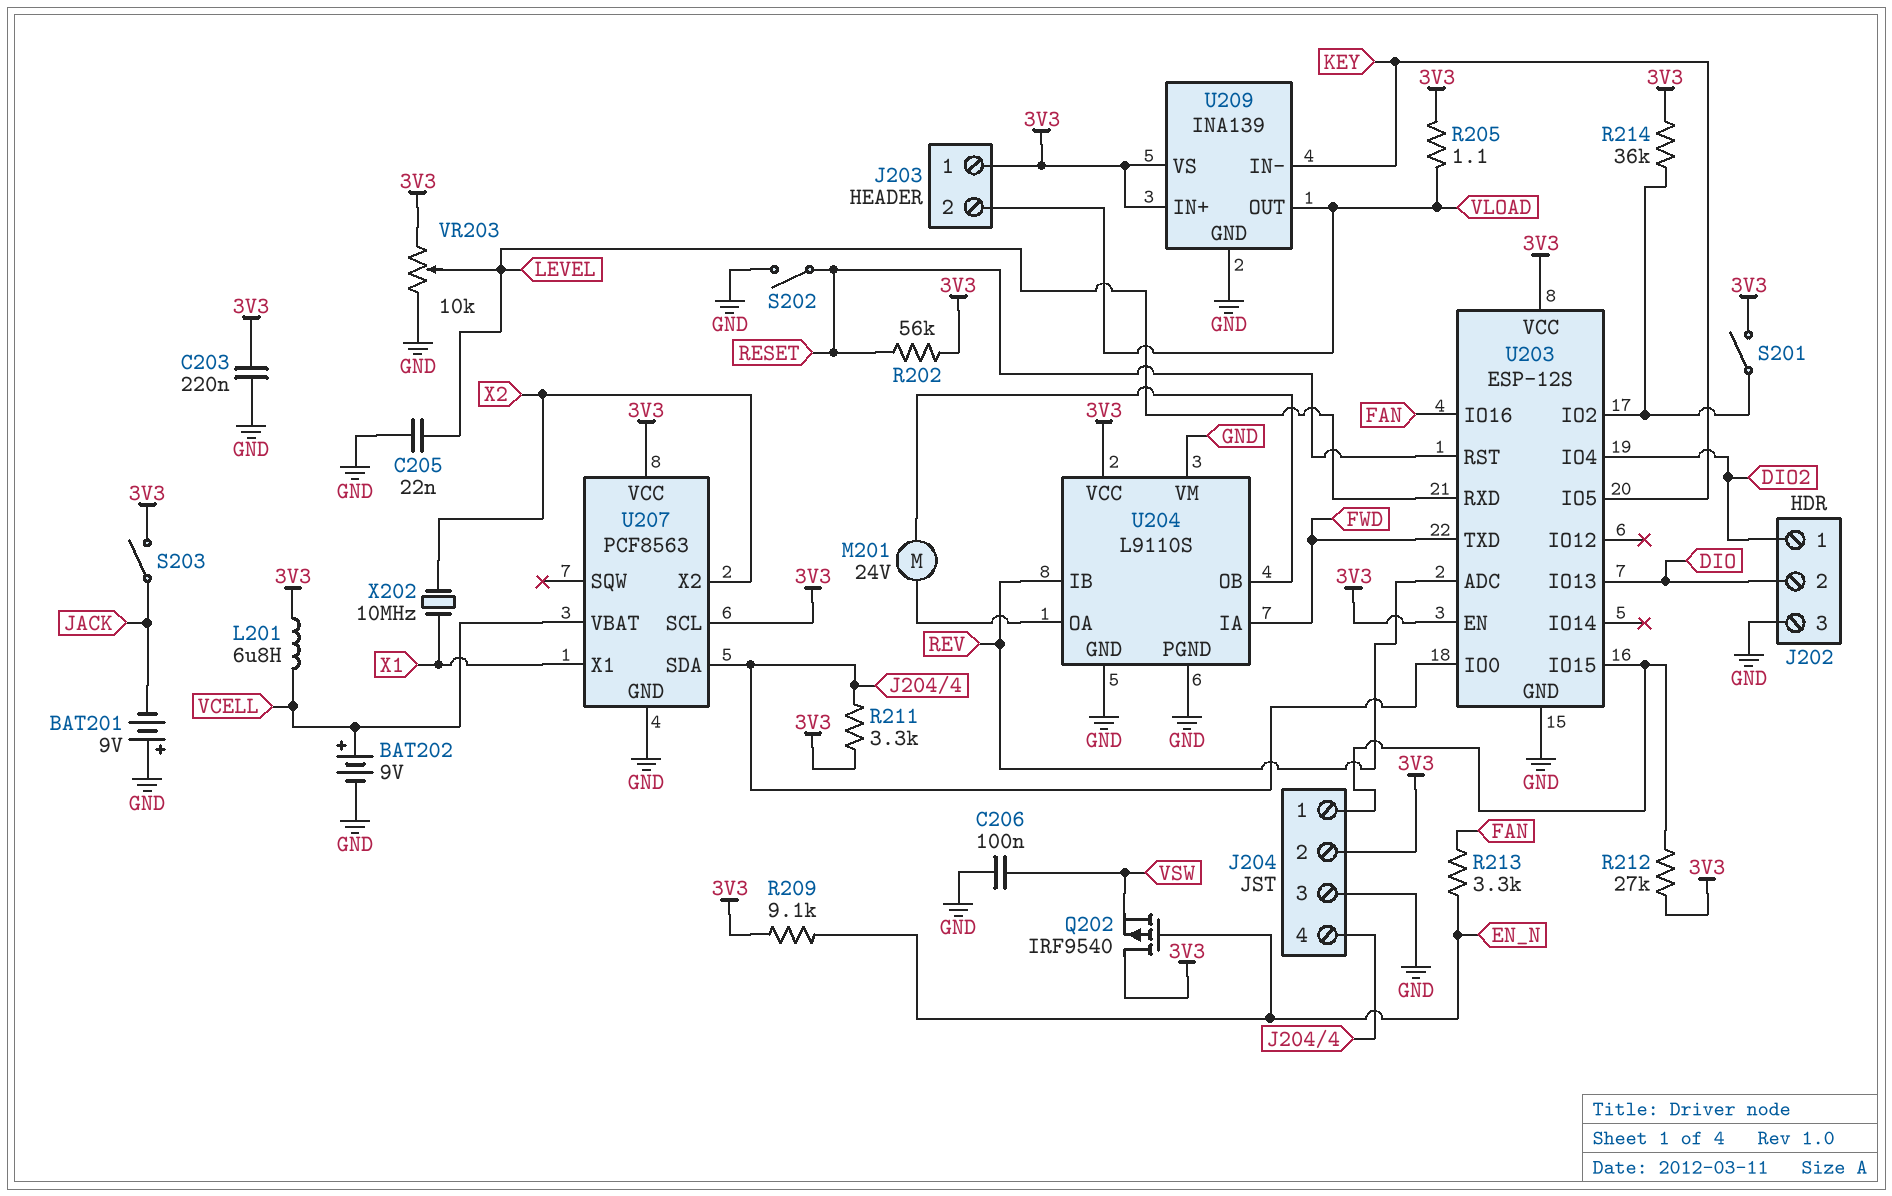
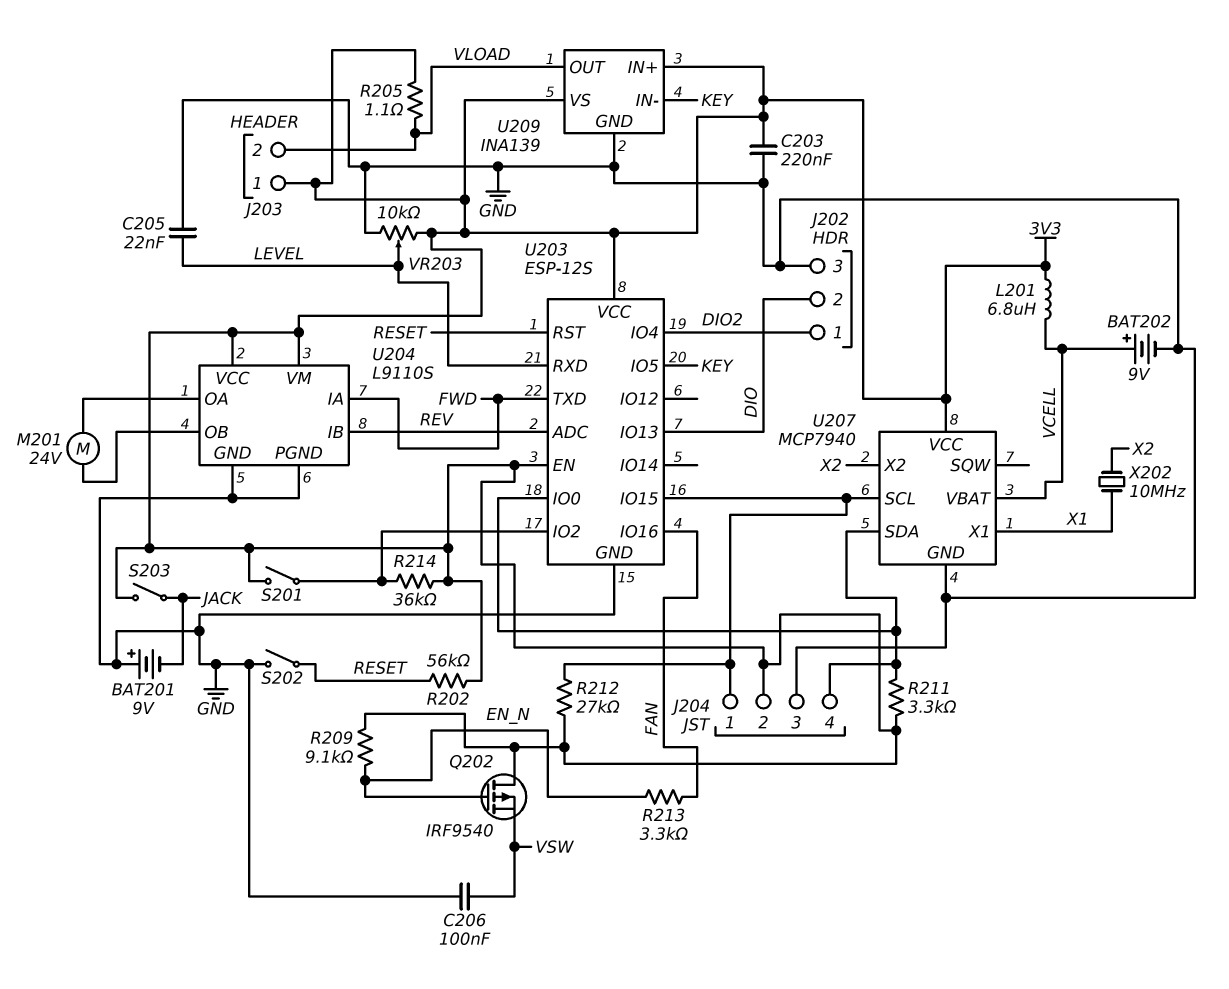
U204 pin VM: GND -> 3V3
U207: PCF8563 -> MCP7940
U207 pin SCL: 3V3 -> J204/1

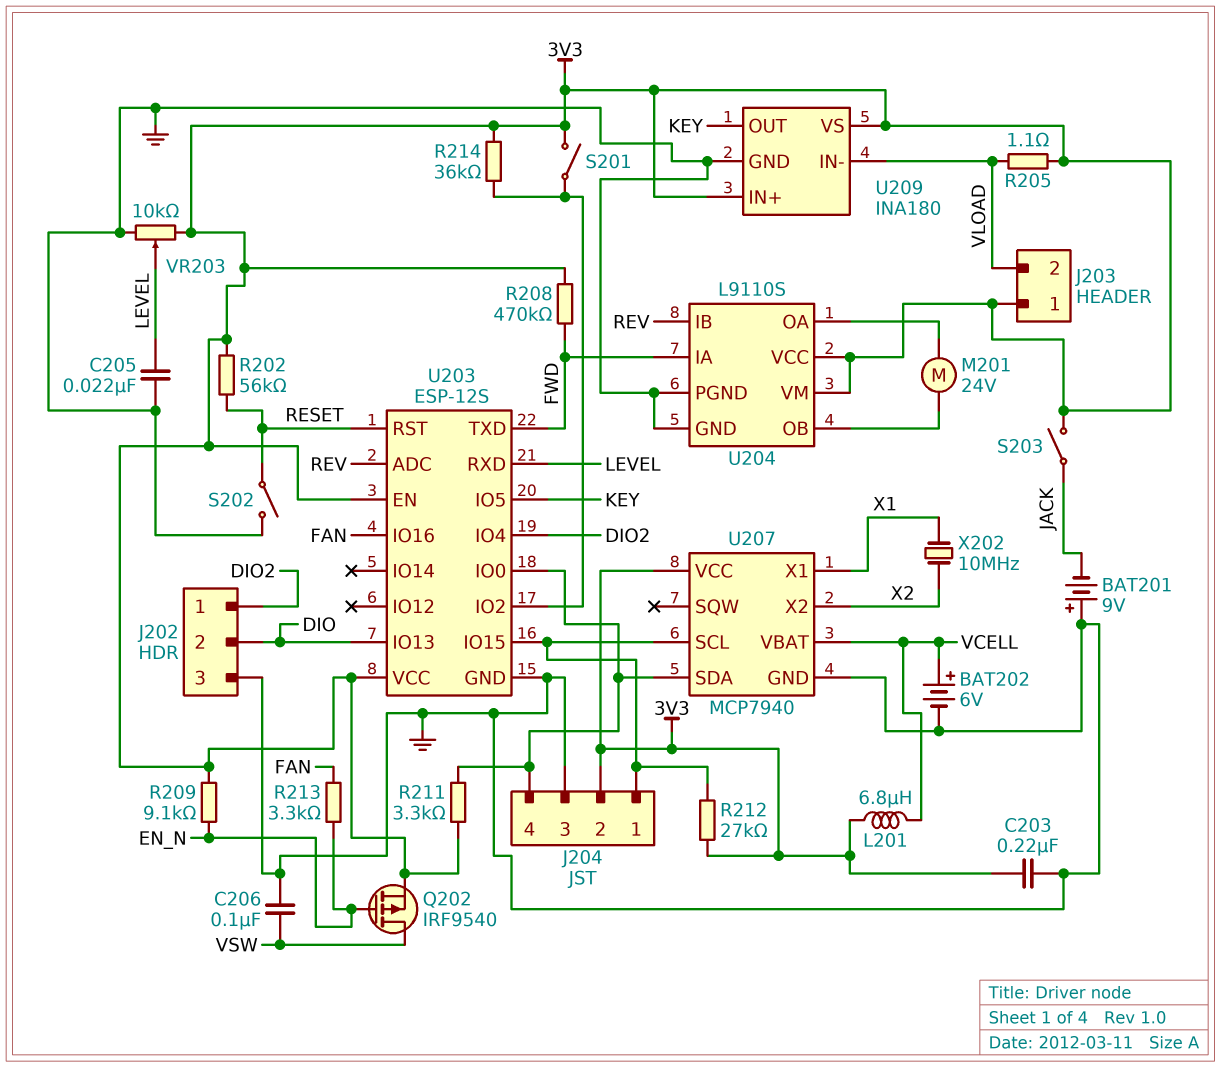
BAT202: 9V (plus VCELL, minus GND) -> 6V (plus VCELL, minus GND)
Q202: PMOS IRF9540 (G EN_N, D 3V3, S VSW) -> PMOS IRF9540 (G EN_N, D VSW, S 3V3)
R208: none -> 470k (3V3, FWD)
U209: INA139 -> INA180
U209 pin IN-: KEY -> VLOAD
U209 pin OUT: VLOAD -> KEY

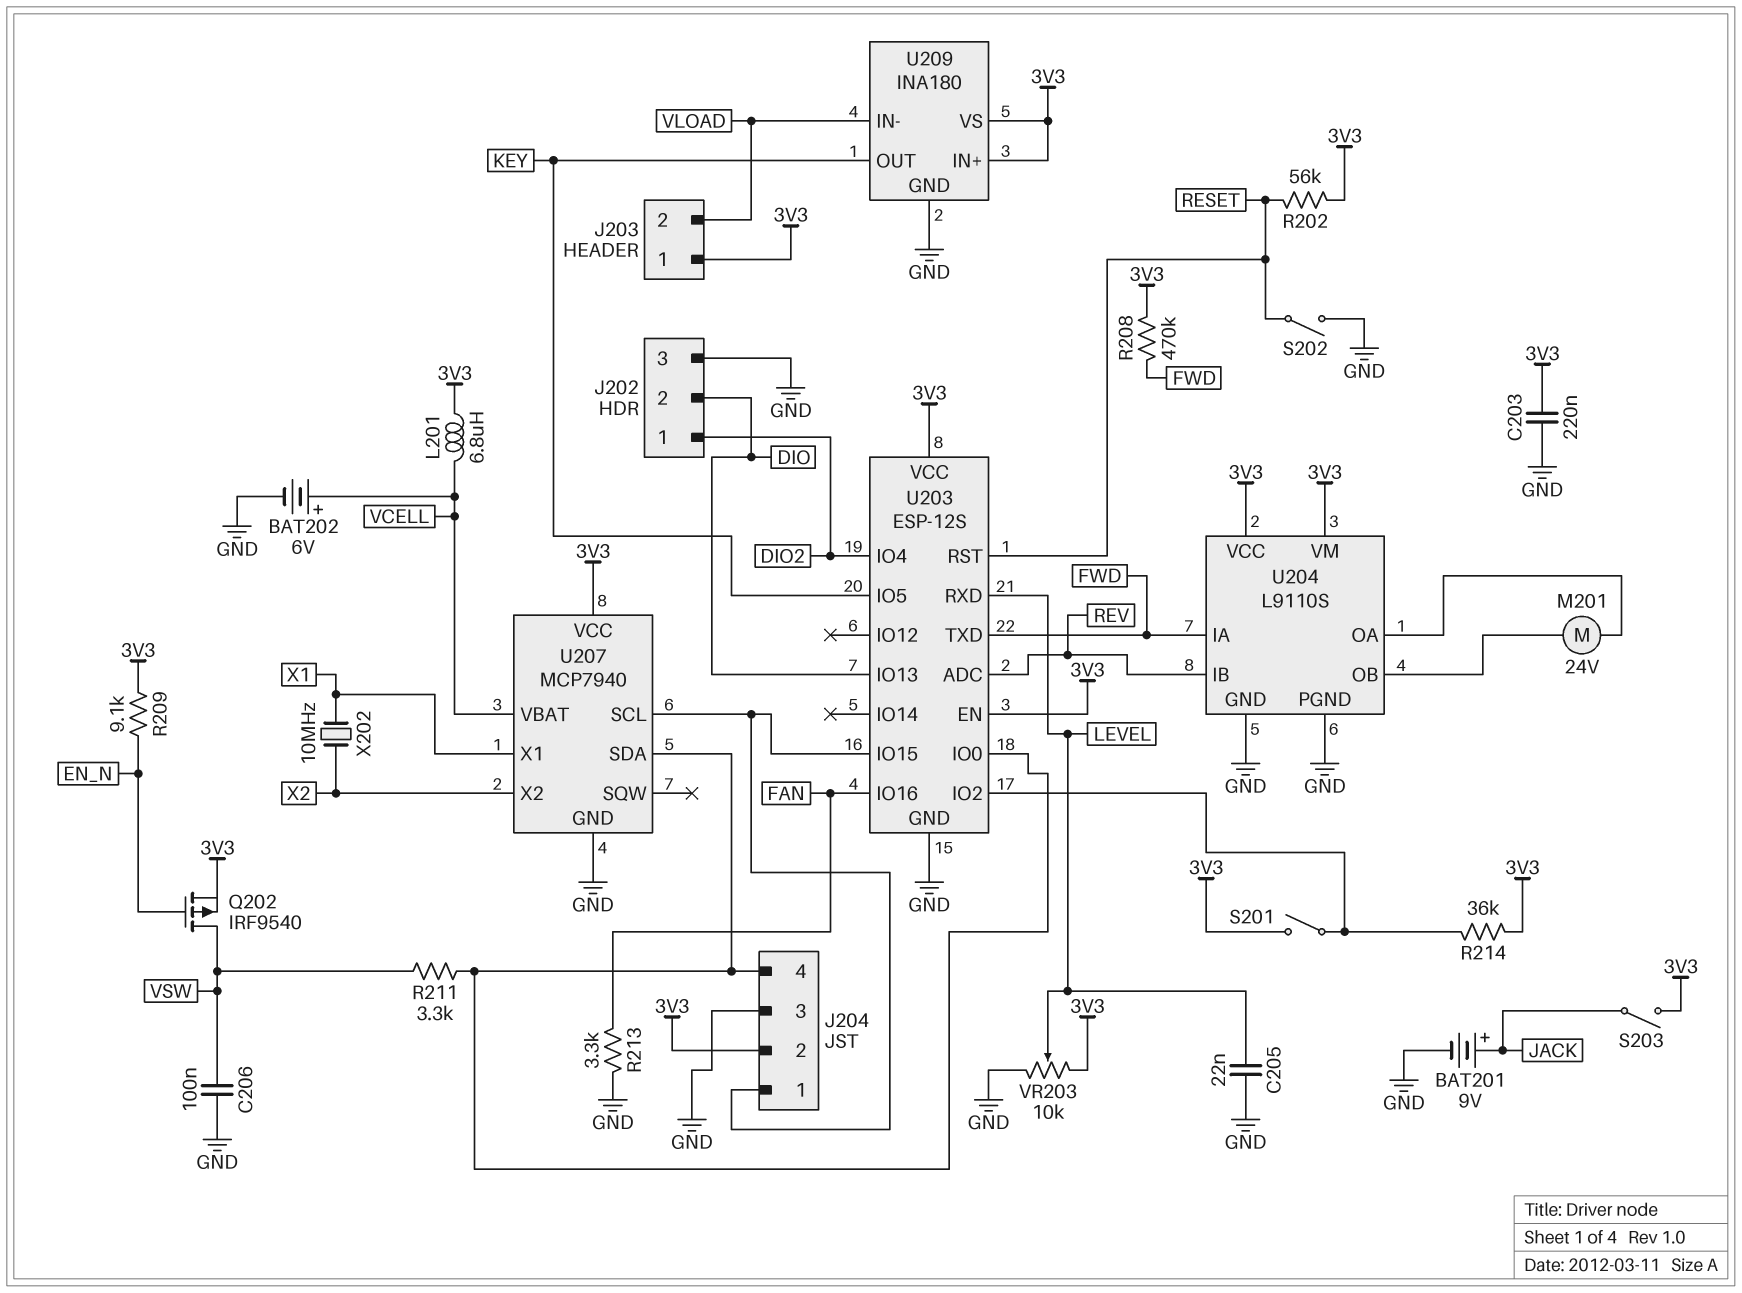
BAT201: 9V (plus GND, minus JACK) -> 9V (plus JACK, minus GND)
R205: 1.1 (3V3, VLOAD) -> none
R211: 3.3k (3V3, J204/4) -> 3.3k (J204/4, VSW)
R212: 27k (3V3, J204/1) -> none
R213: 3.3k (EN_N, FAN) -> 3.3k (FAN, GND)

